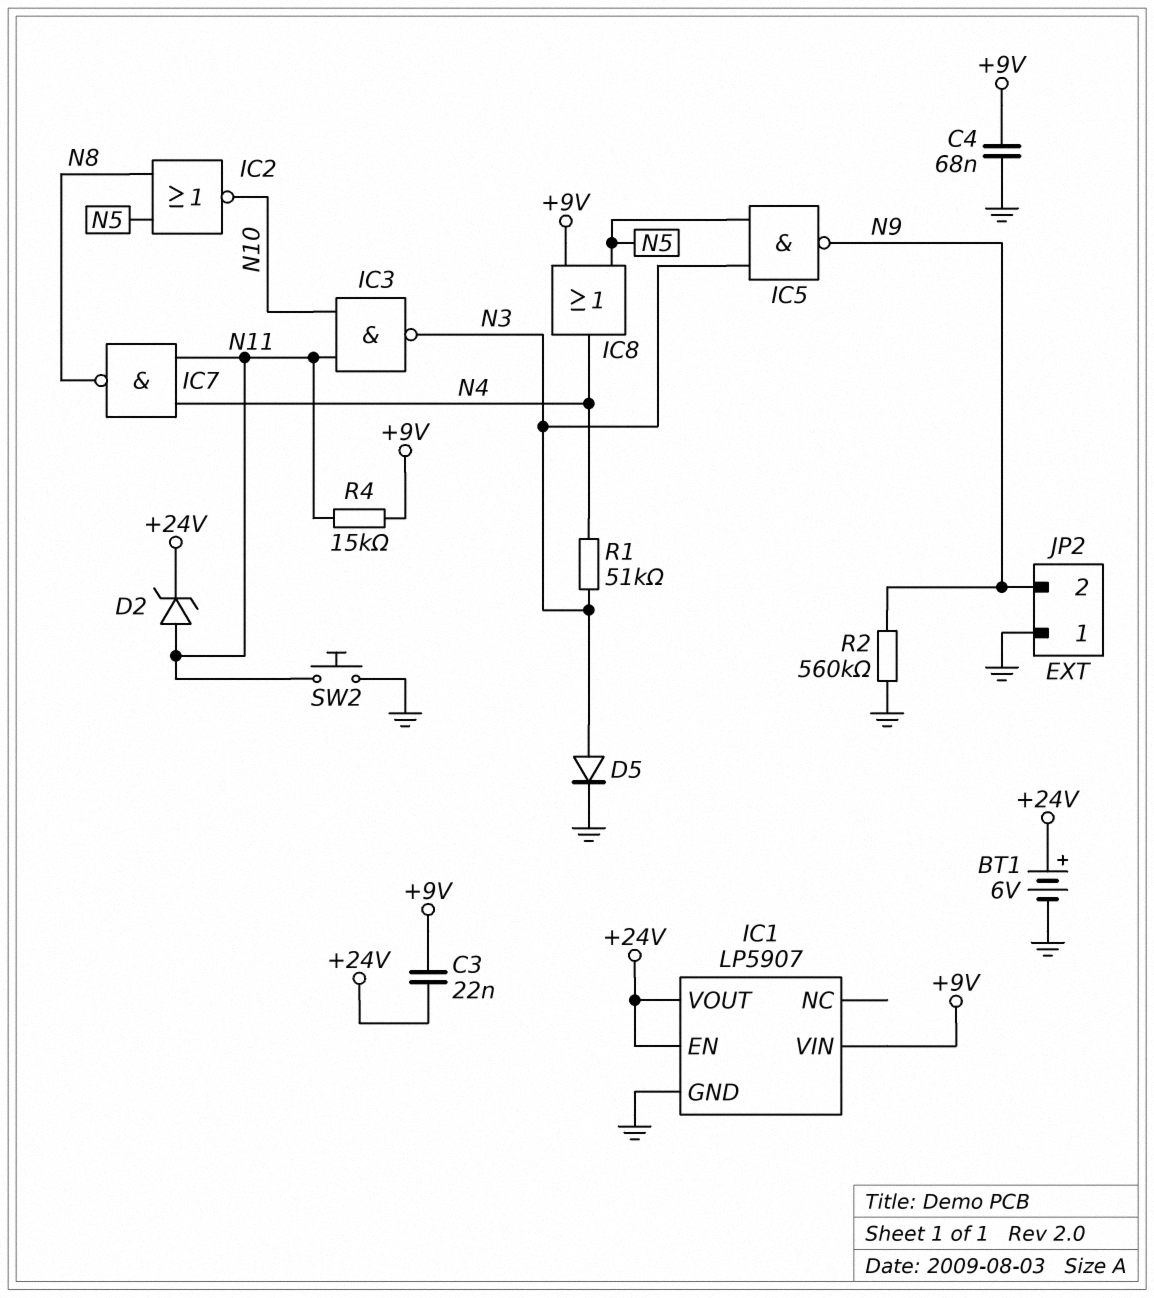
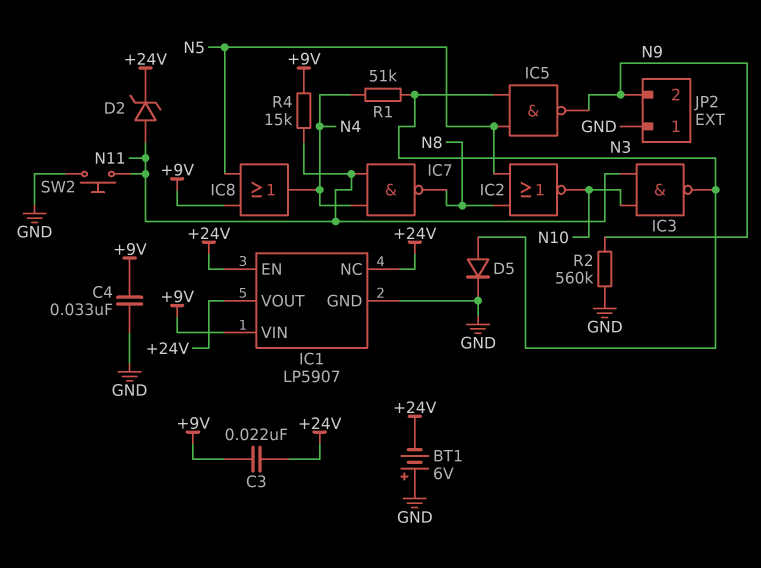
BT1: 6V (plus +24V, minus GND) -> 6V (plus GND, minus +24V)
C4: 68nF (+9V, GND) -> 33nF (+9V, GND)
IC1 pin NC: none -> +24V

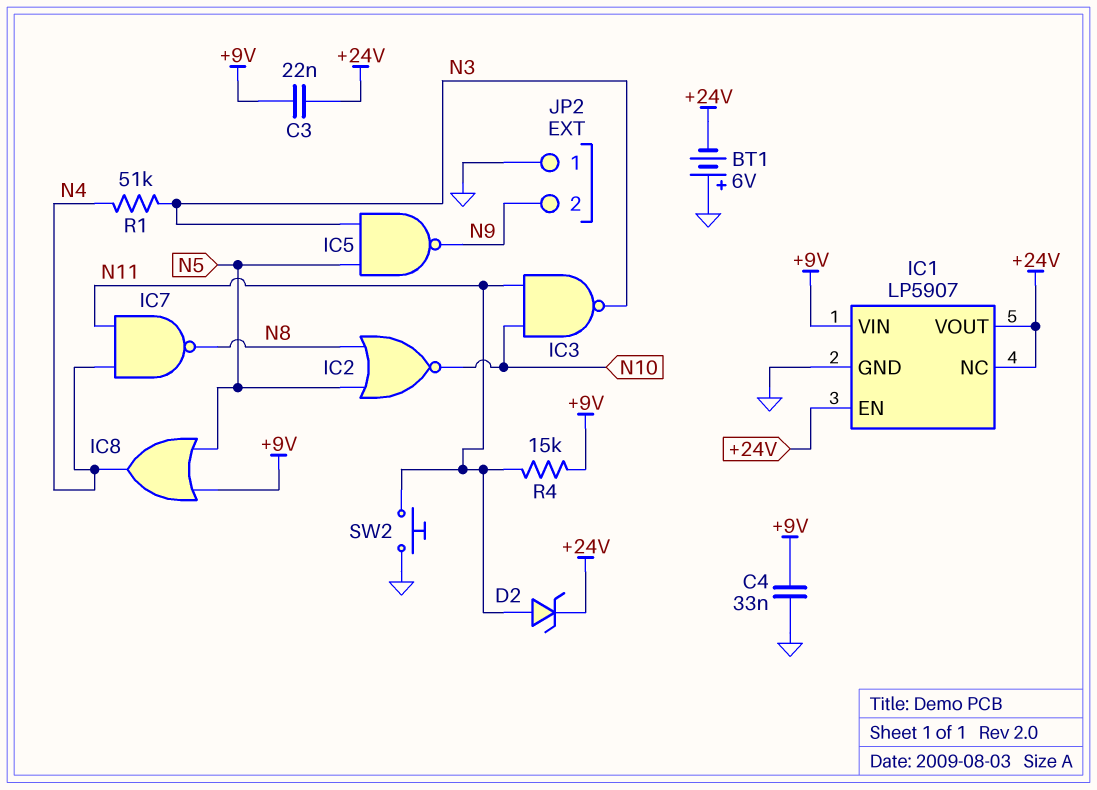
D5: diode (A N3, K GND) -> none
R2: 560k (GND, N9) -> none

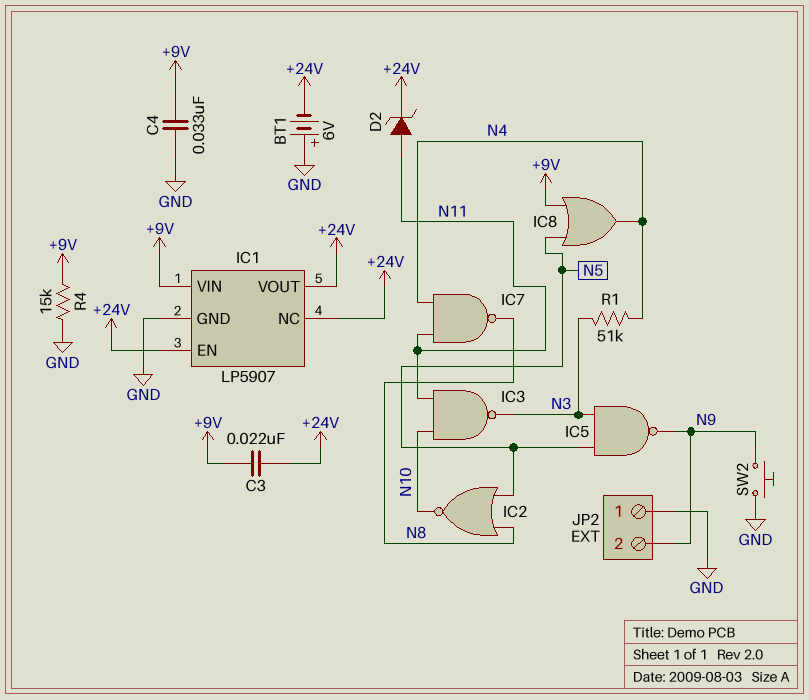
R4: 15k (+9V, N11) -> 15k (+9V, GND)
SW2: button (GND, N11) -> button (GND, N9)

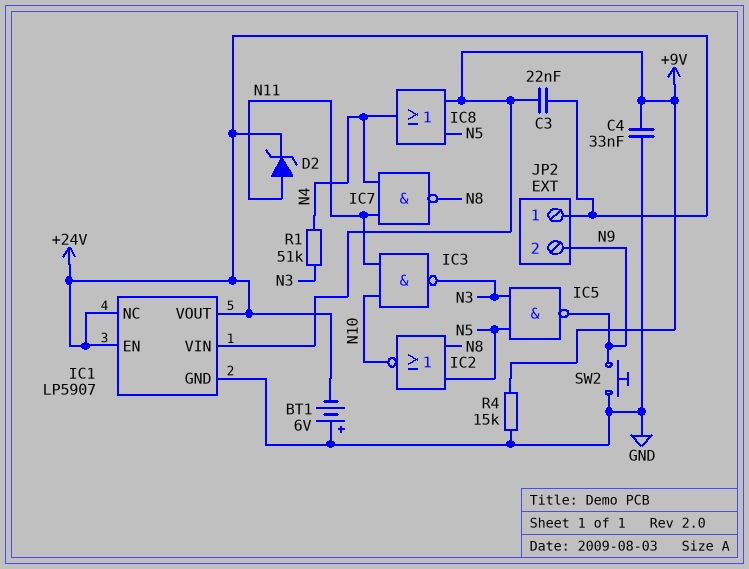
JP2 pin 1: GND -> +24V

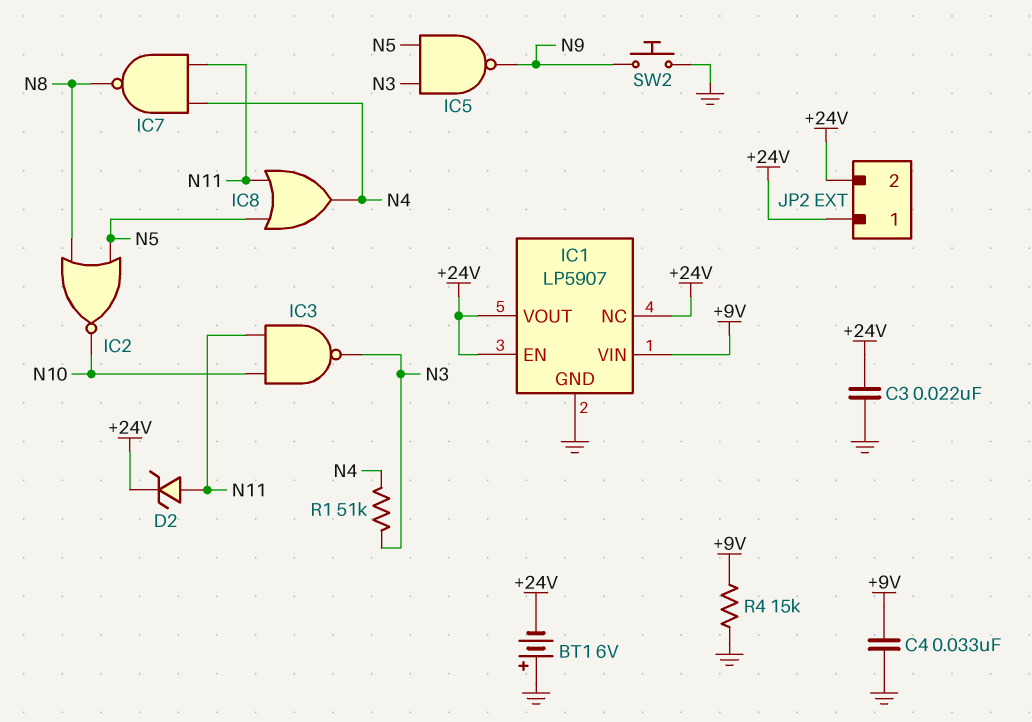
C3: 22nF (+9V, +24V) -> 22nF (+24V, GND)
IC8: OR (in +9V, in N5, out N4) -> OR (in N5, in N11, out N4)
JP2 pin 2: N9 -> +24V

